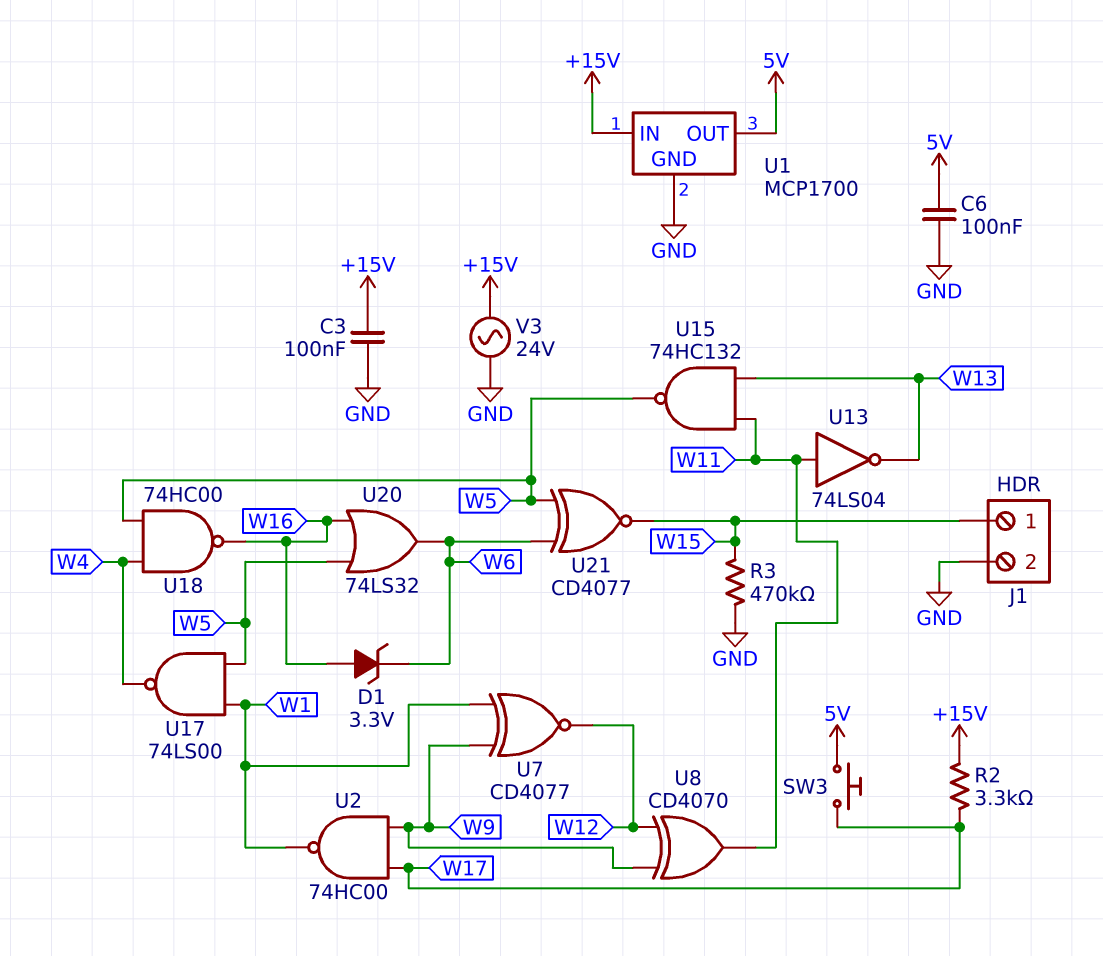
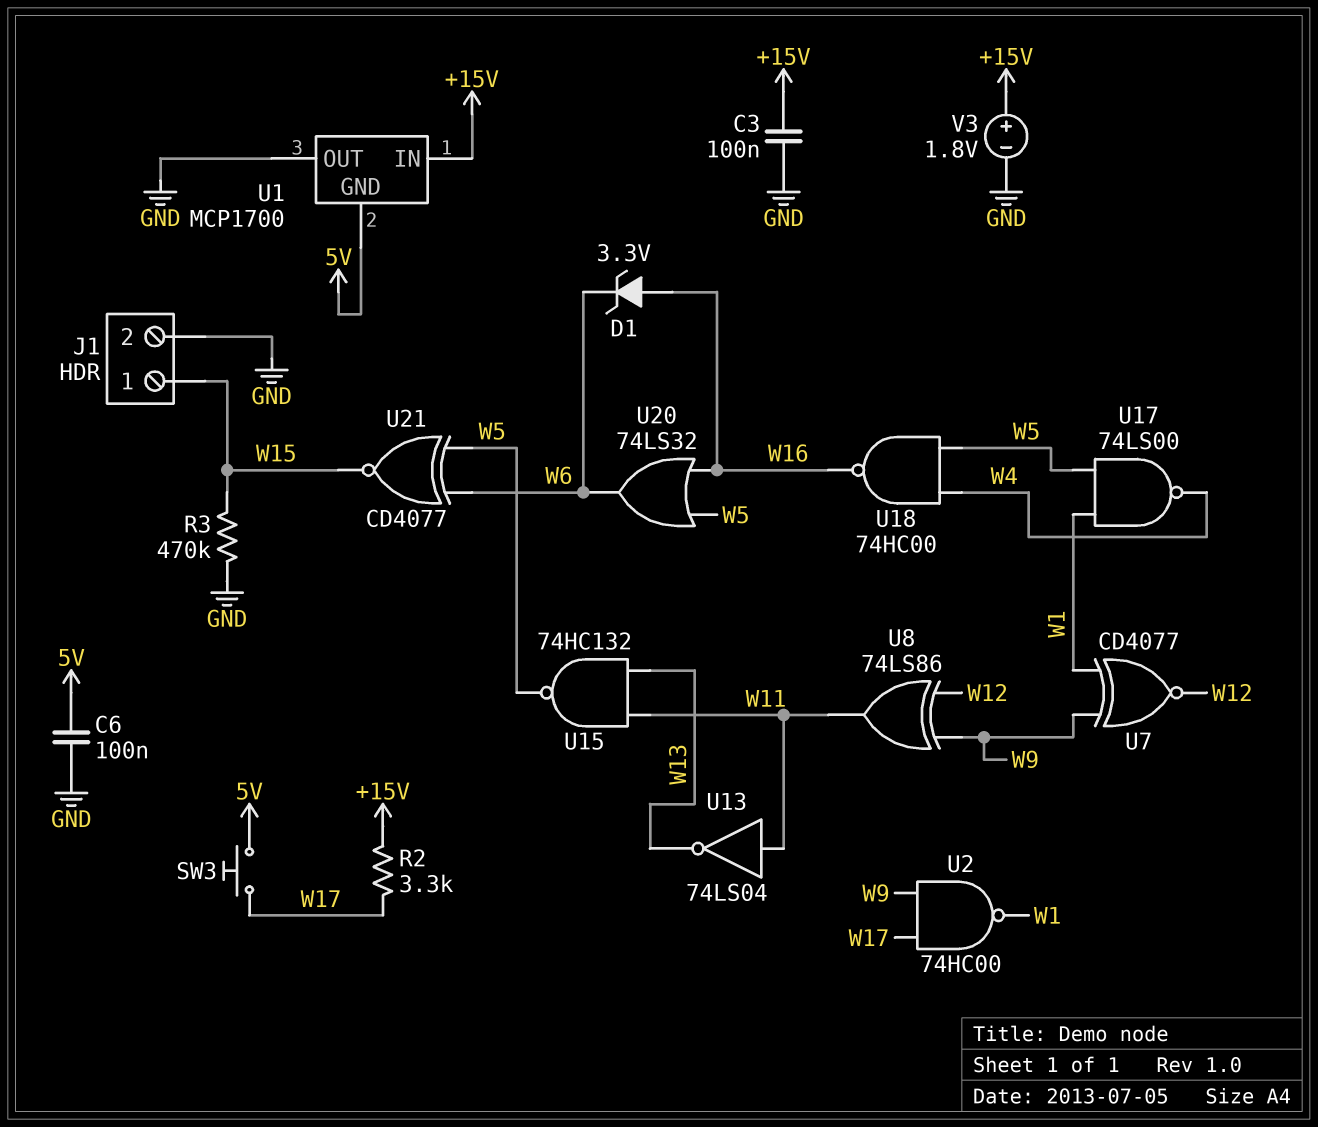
U1 pin GND: GND -> 5V
U1 pin OUT: 5V -> GND
U8: XOR CD4070 (in W9, in W12, out W11) -> XOR 74LS86 (in W9, in W12, out W11)
V3: AC 24V (+15V, GND) -> 1.8V (plus +15V, minus GND)

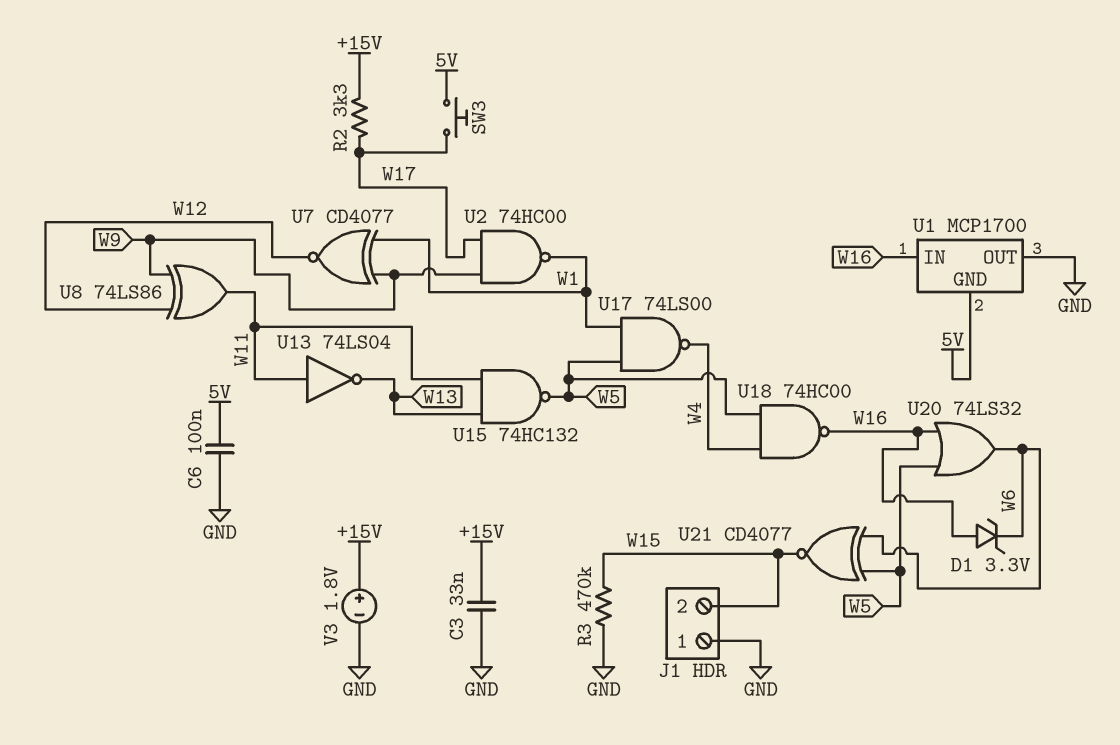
C3: 100nF (+15V, GND) -> 33nF (+15V, GND)
J1 pin 1: W15 -> GND
J1 pin 2: GND -> W15
U1 pin IN: +15V -> W16

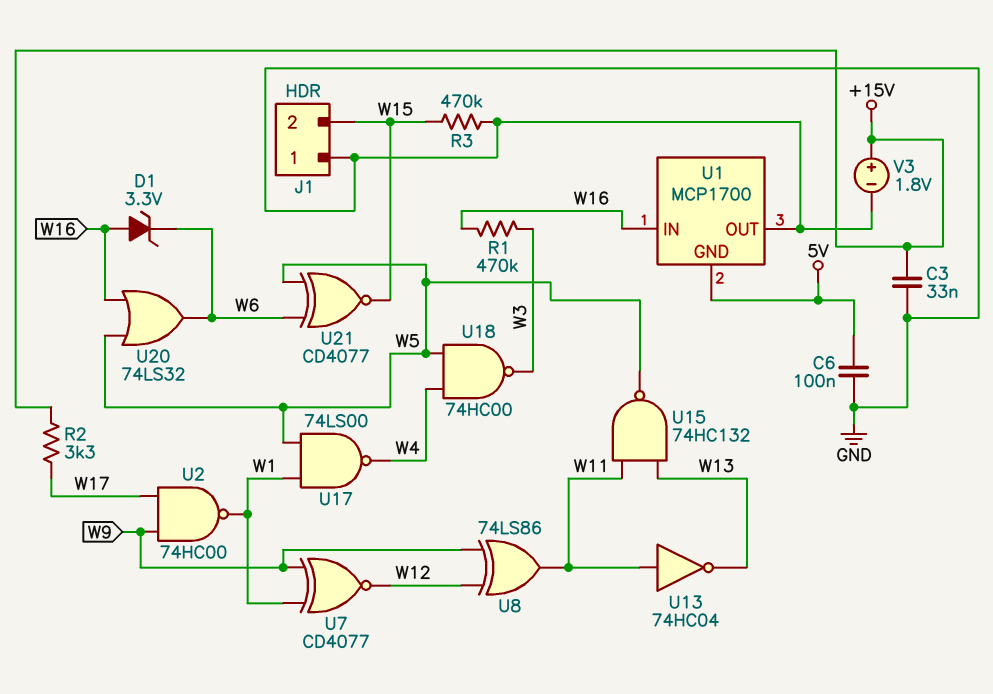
R1: none -> 470k (W3, W16)
SW3: button (5V, W17) -> none
U13: NOT 74LS04 (in W11, out W13) -> NOT 74HC04 (in W11, out W13)
U18: NAND 74HC00 (in W4, in W5, out W16) -> NAND 74HC00 (in W4, in W5, out W3)

